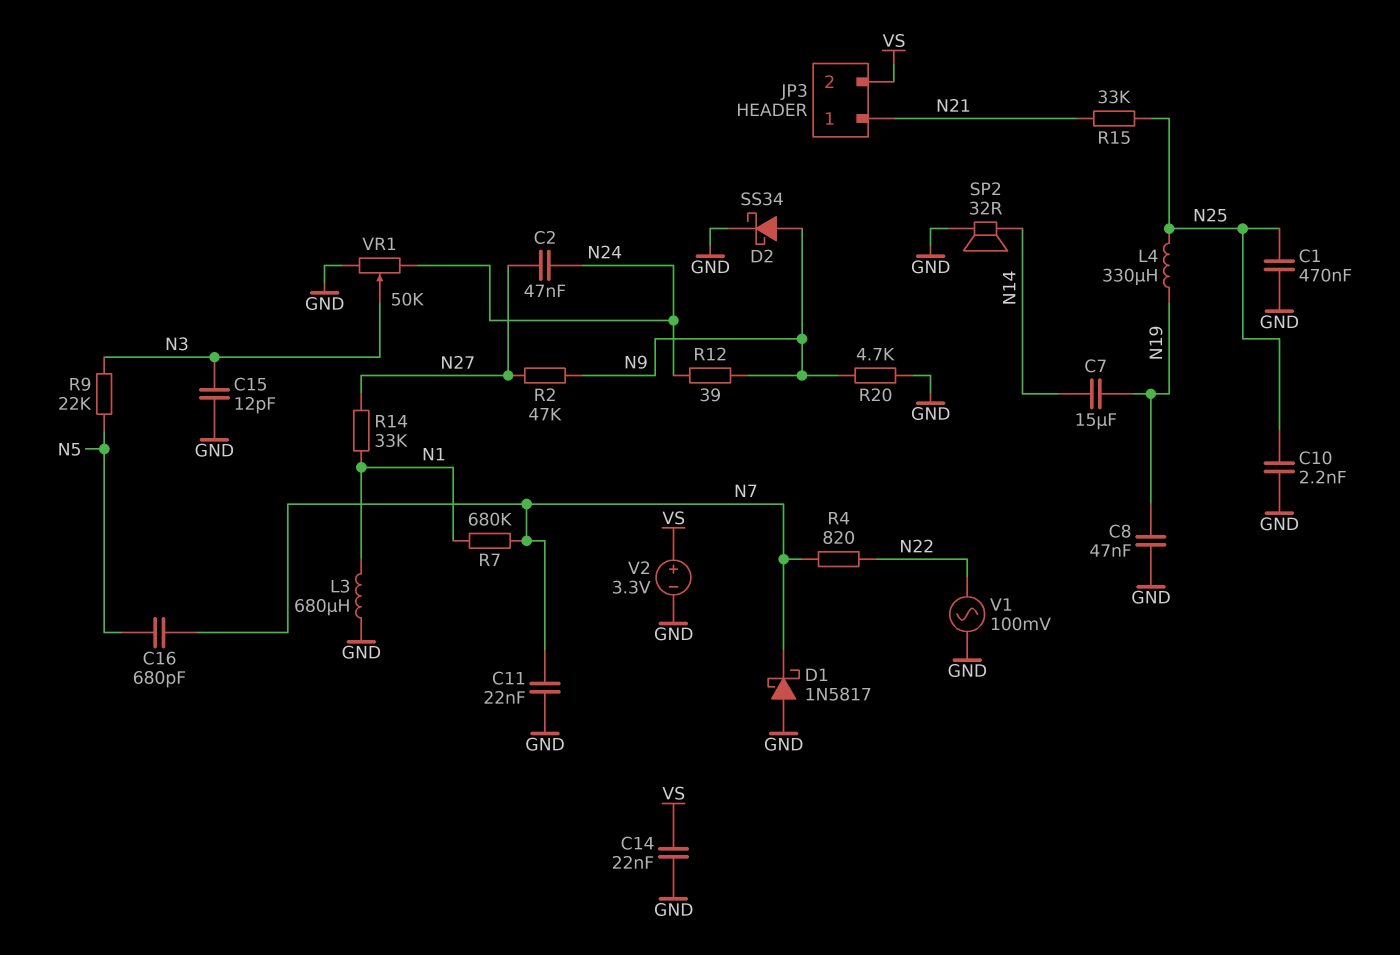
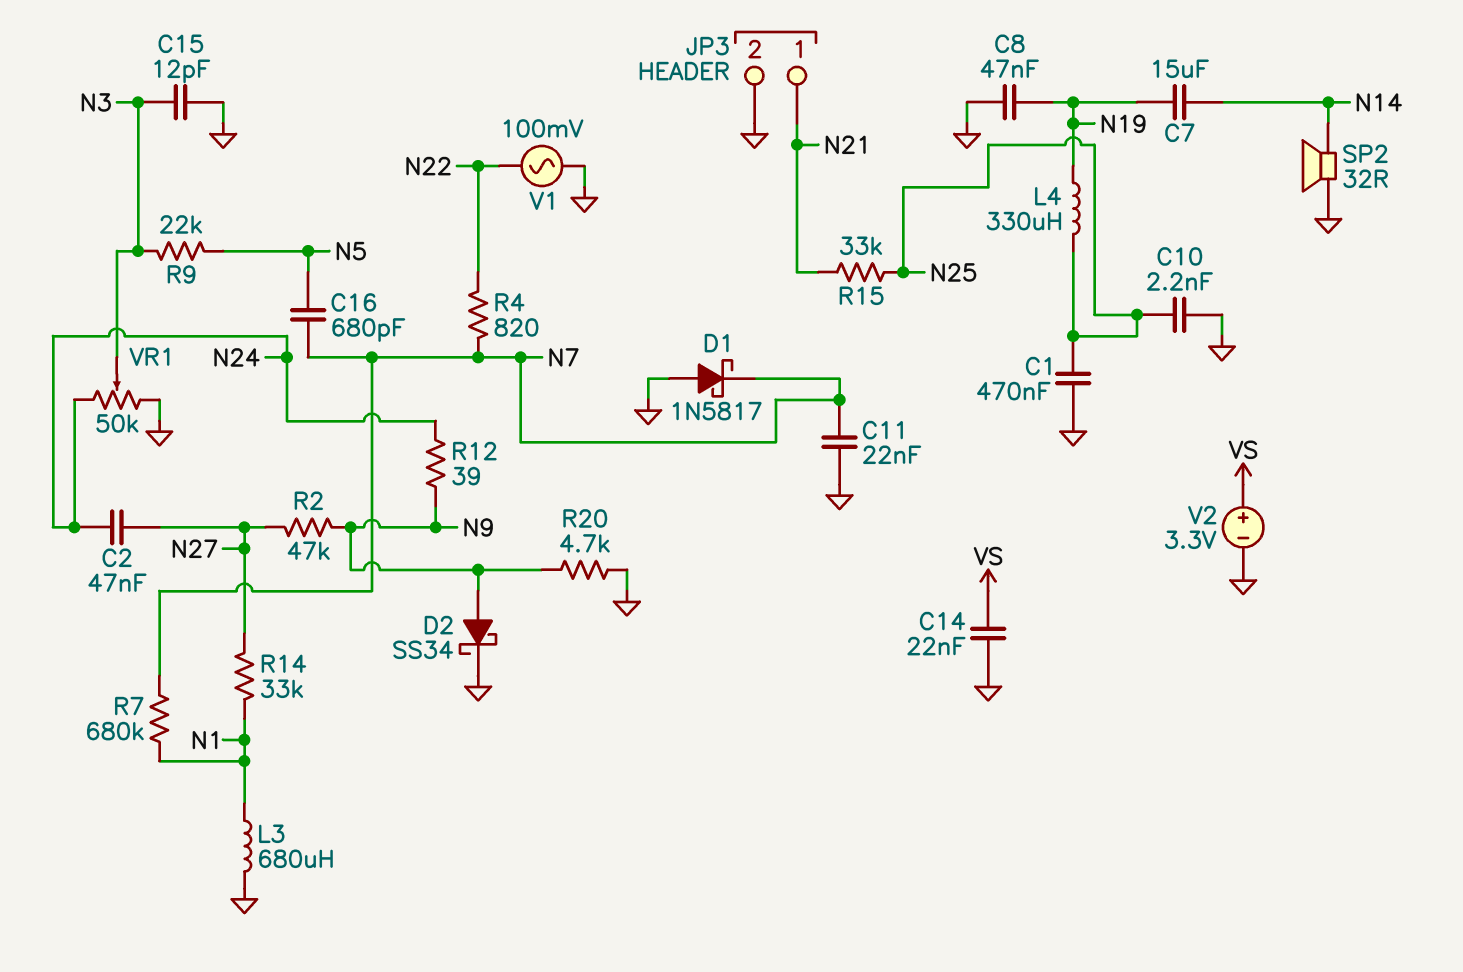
JP3 pin 2: VS -> GND

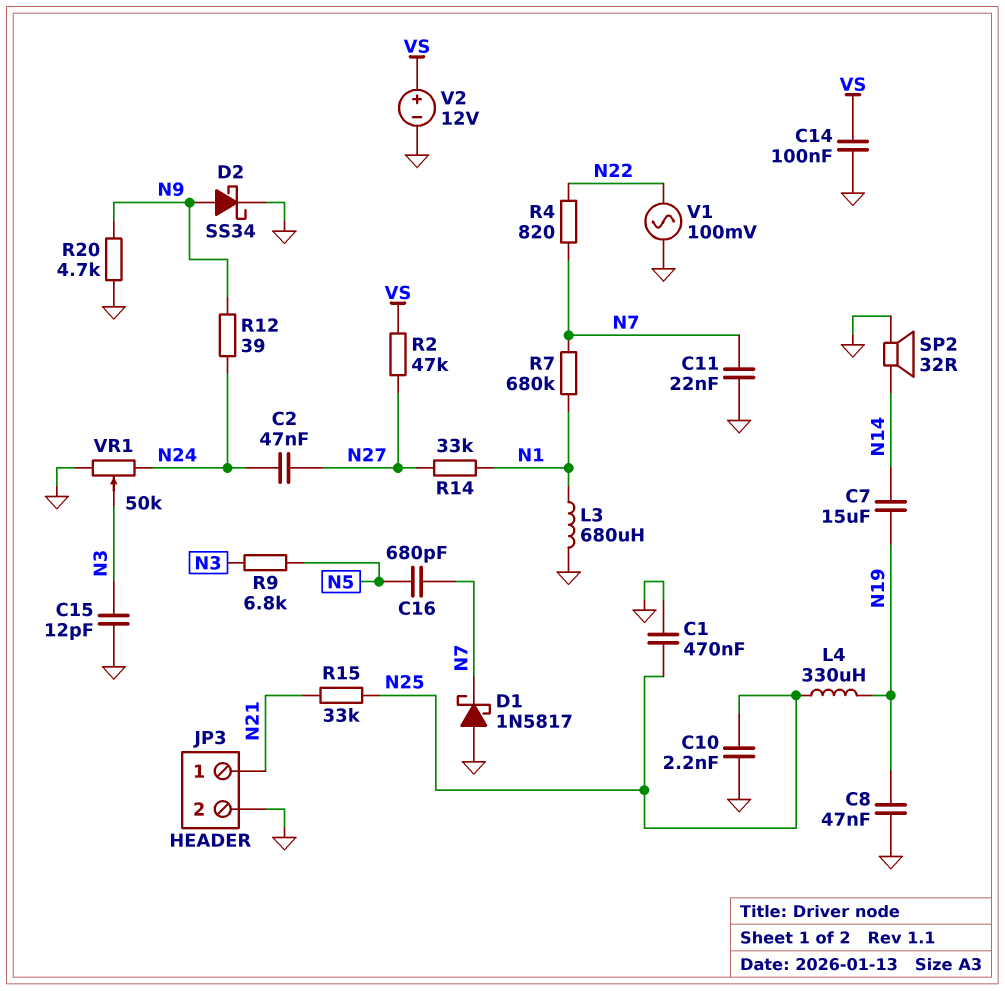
C14: 22nF (GND, VS) -> 100nF (GND, VS)
R2: 47k (N9, N27) -> 47k (N27, VS)
R9: 22k (N3, N5) -> 6.8k (N3, N5)
V2: 3.3V (plus VS, minus GND) -> 12V (plus VS, minus GND)

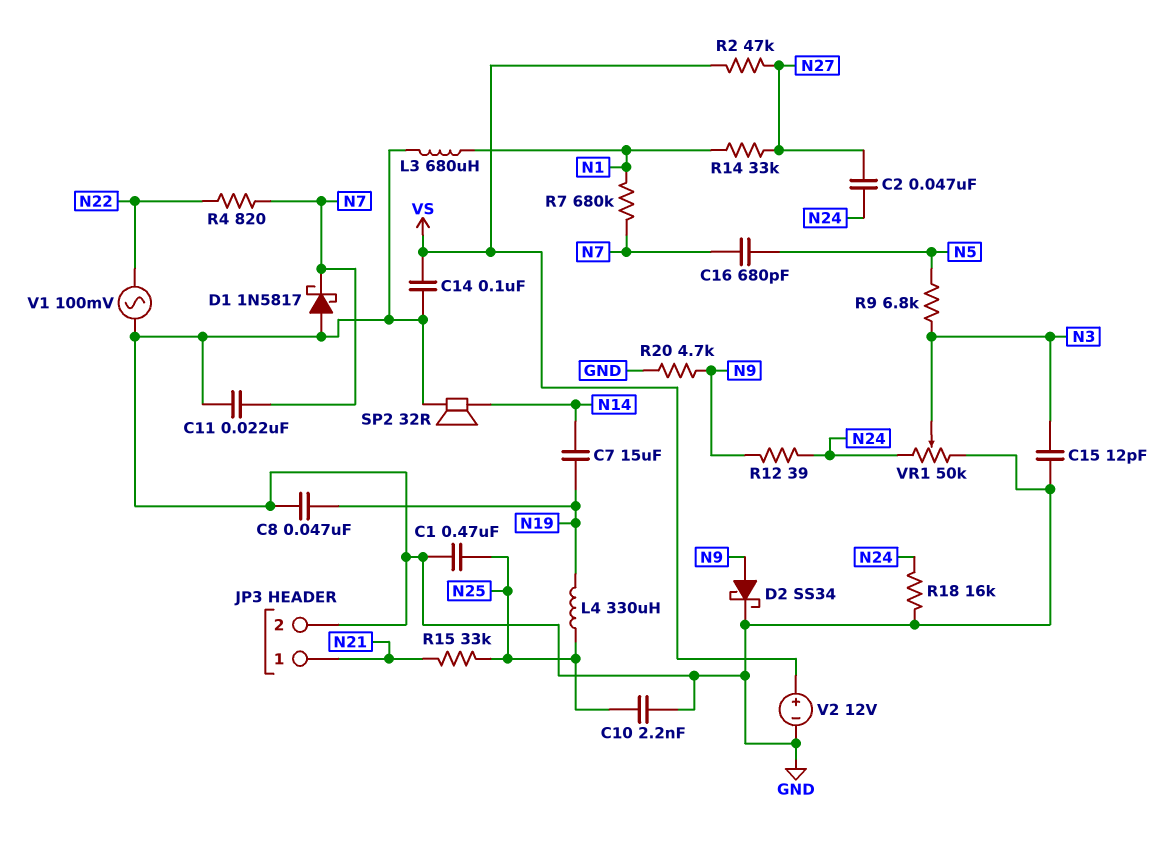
R18: none -> 16k (GND, N24)

